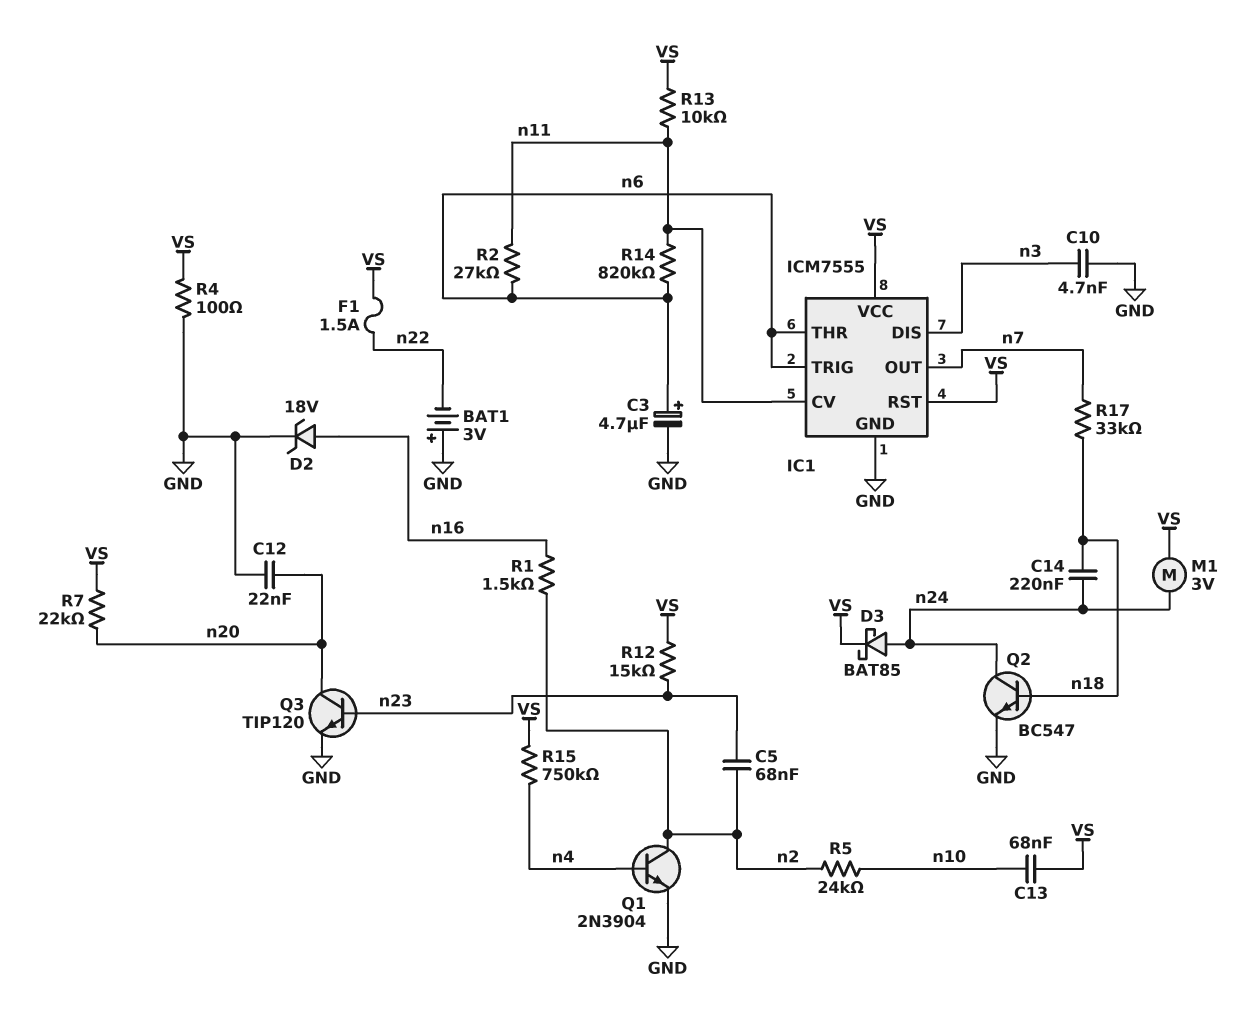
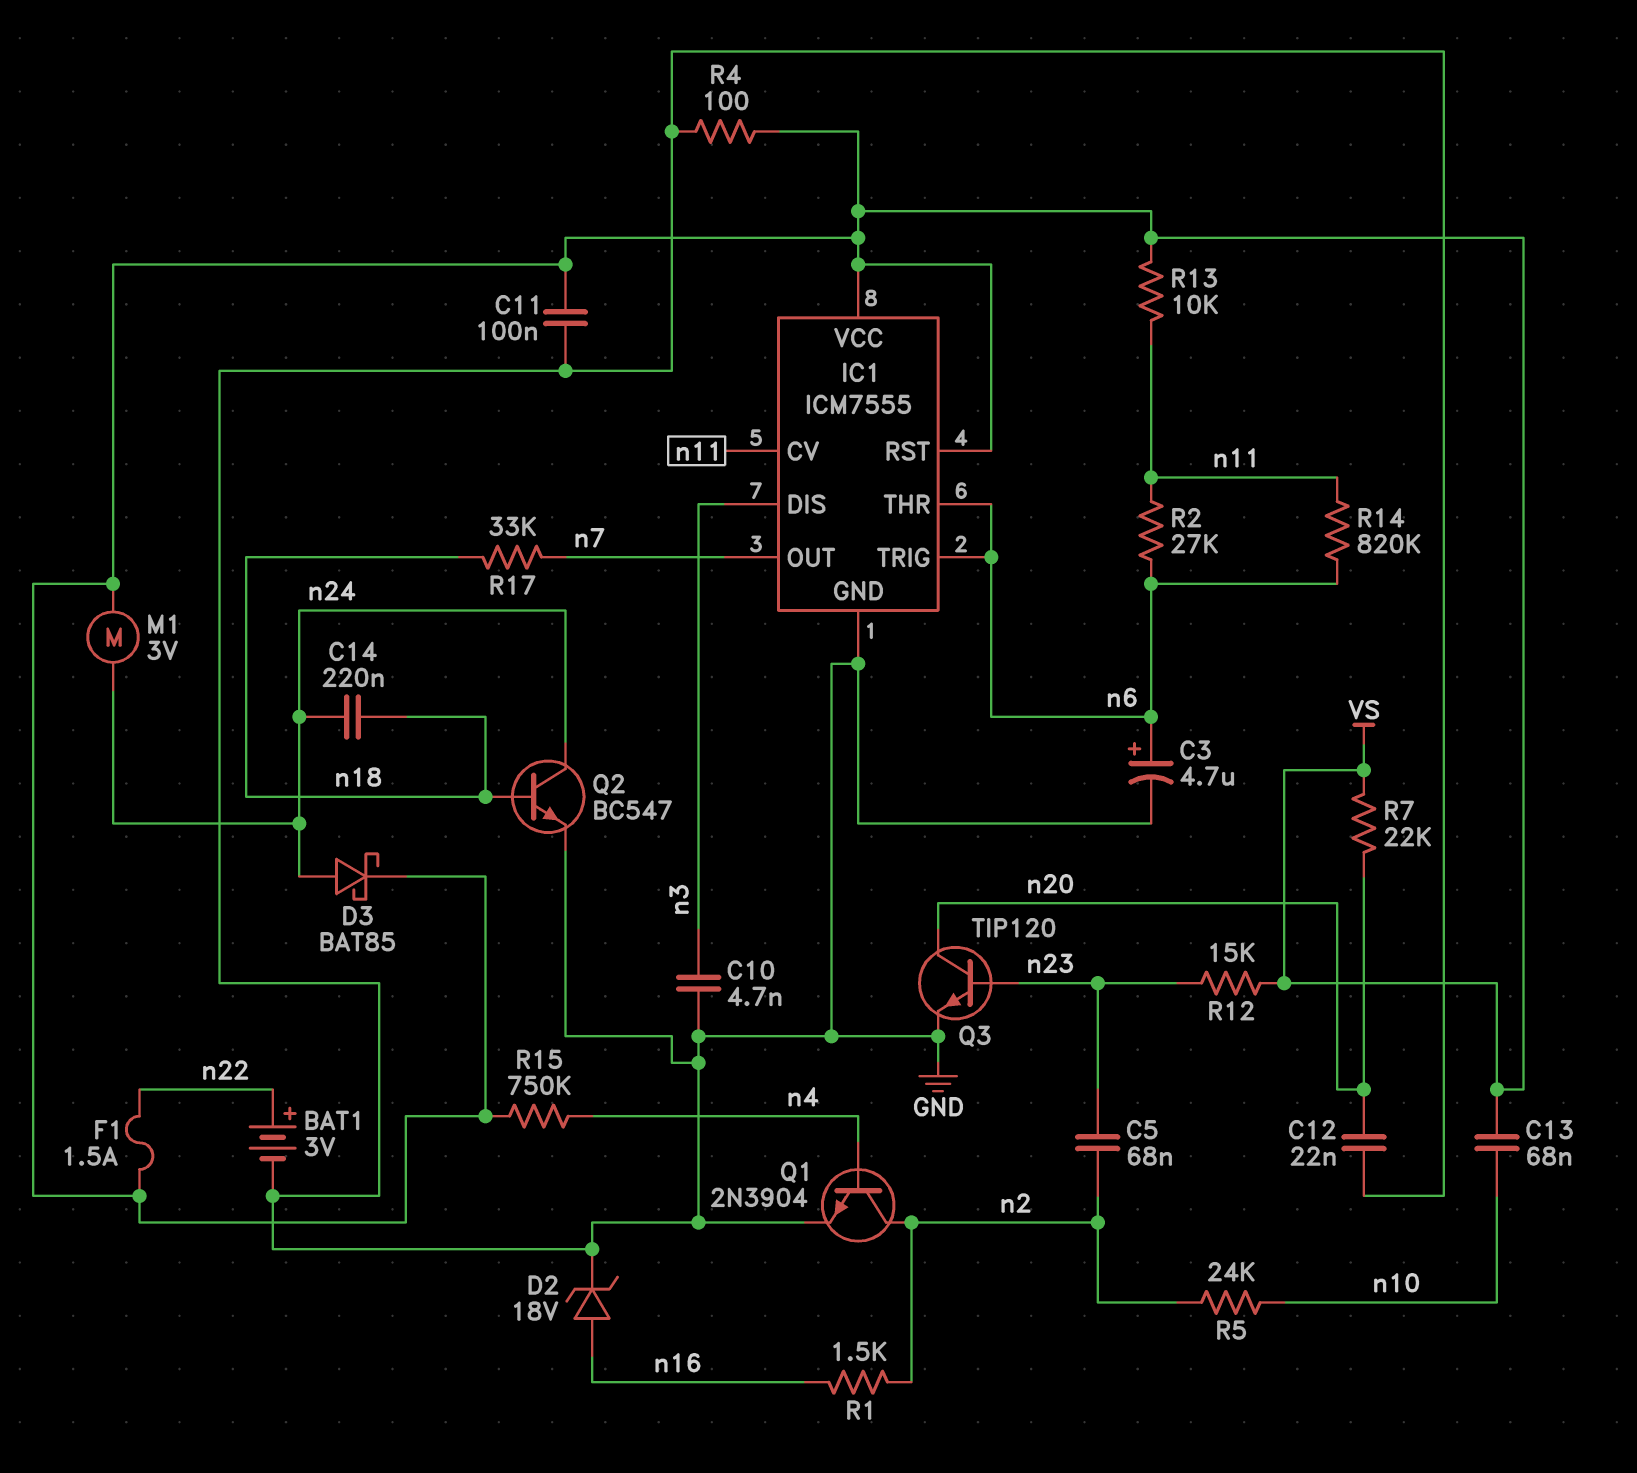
BAT1: 3V (plus GND, minus n22) -> 3V (plus n22, minus GND)
C11: none -> 100nF (GND, VS)

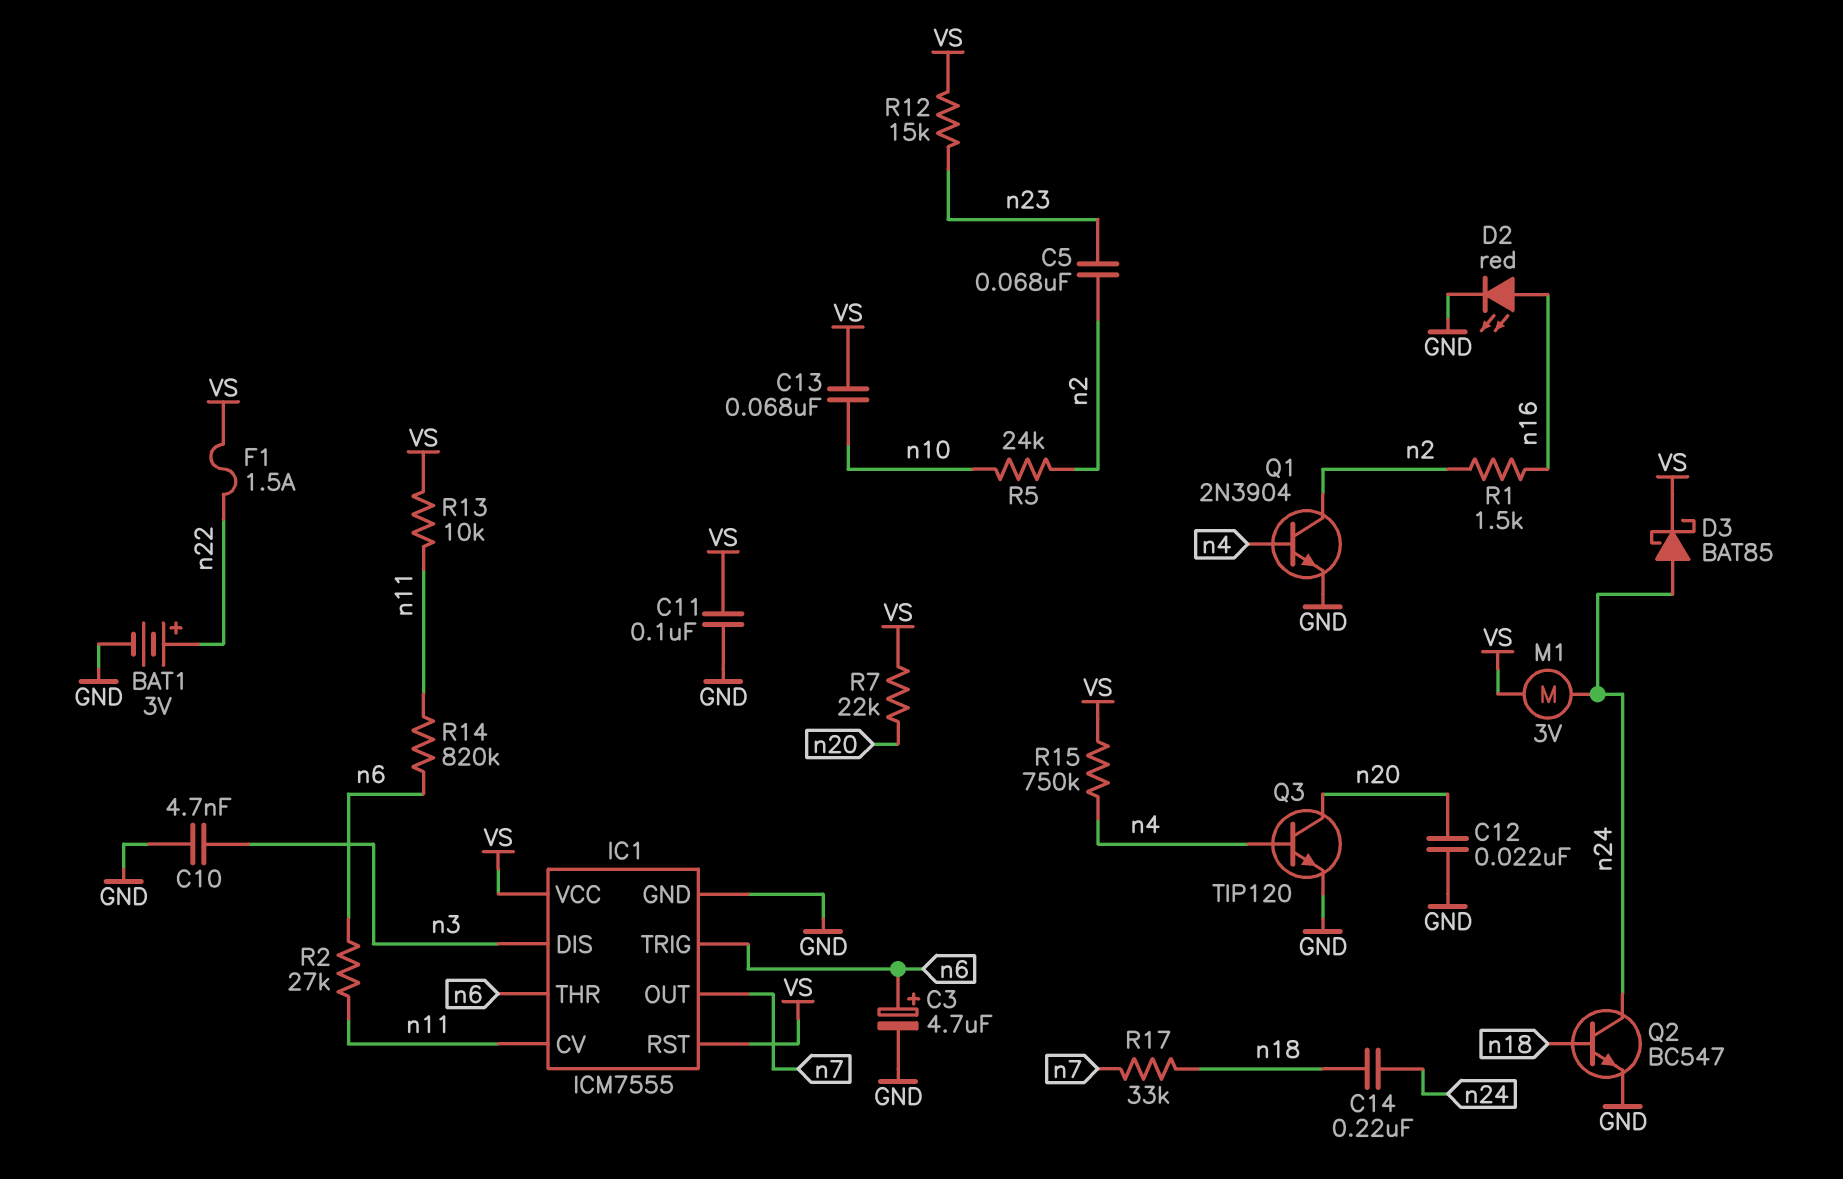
D2: zener 18V (A n16, K GND) -> LED red (A n16, K GND)
Q3: NPN TIP120 (B n23, C n20, E GND) -> NPN TIP120 (B n4, C n20, E GND)
R4: 100 (GND, VS) -> none

